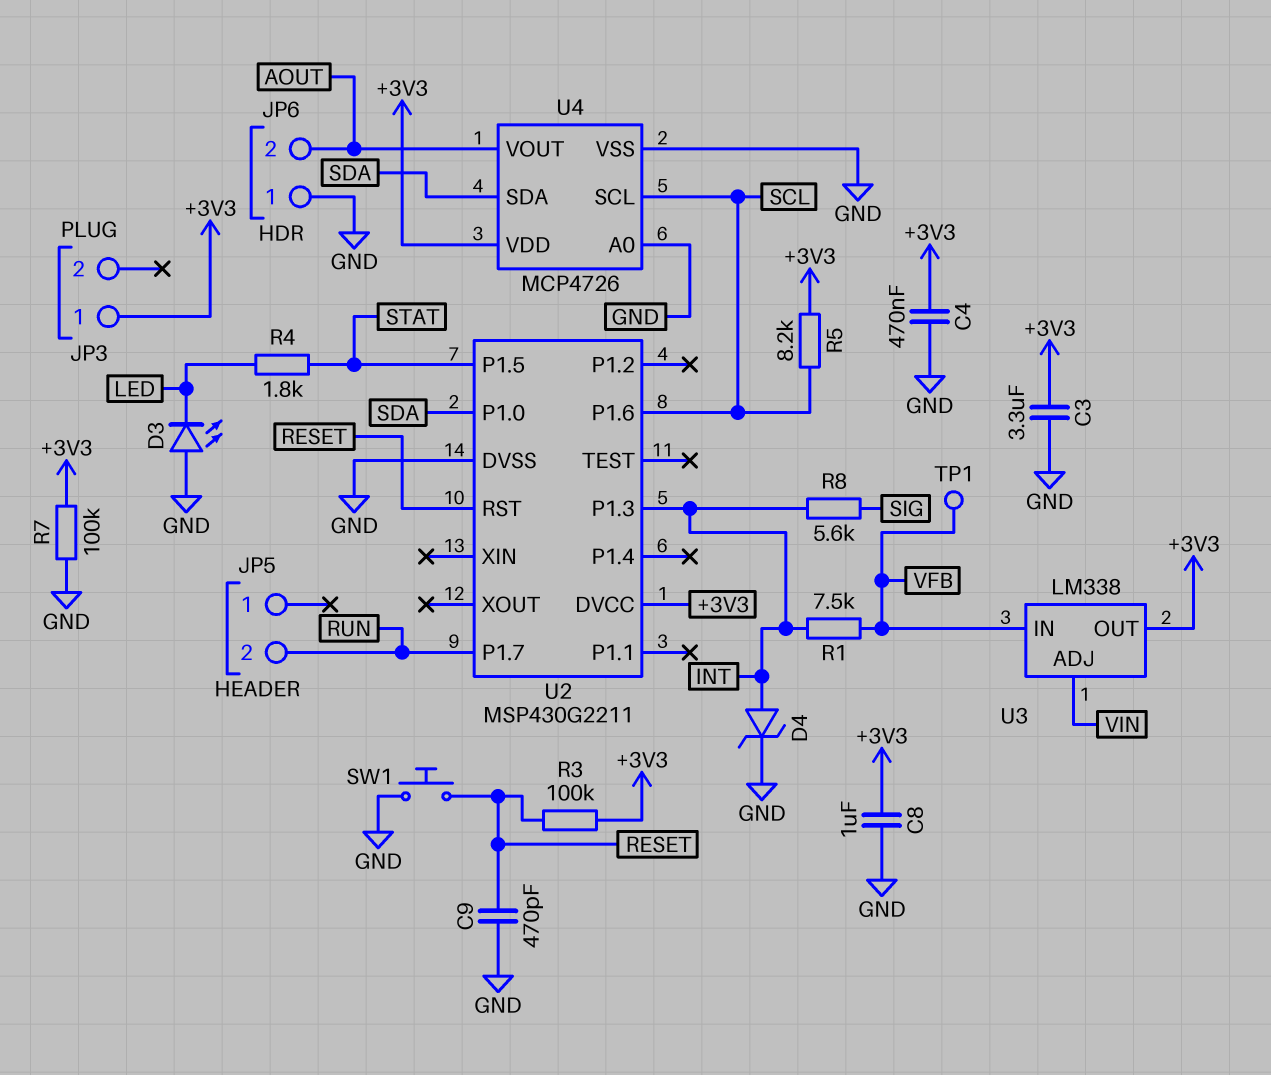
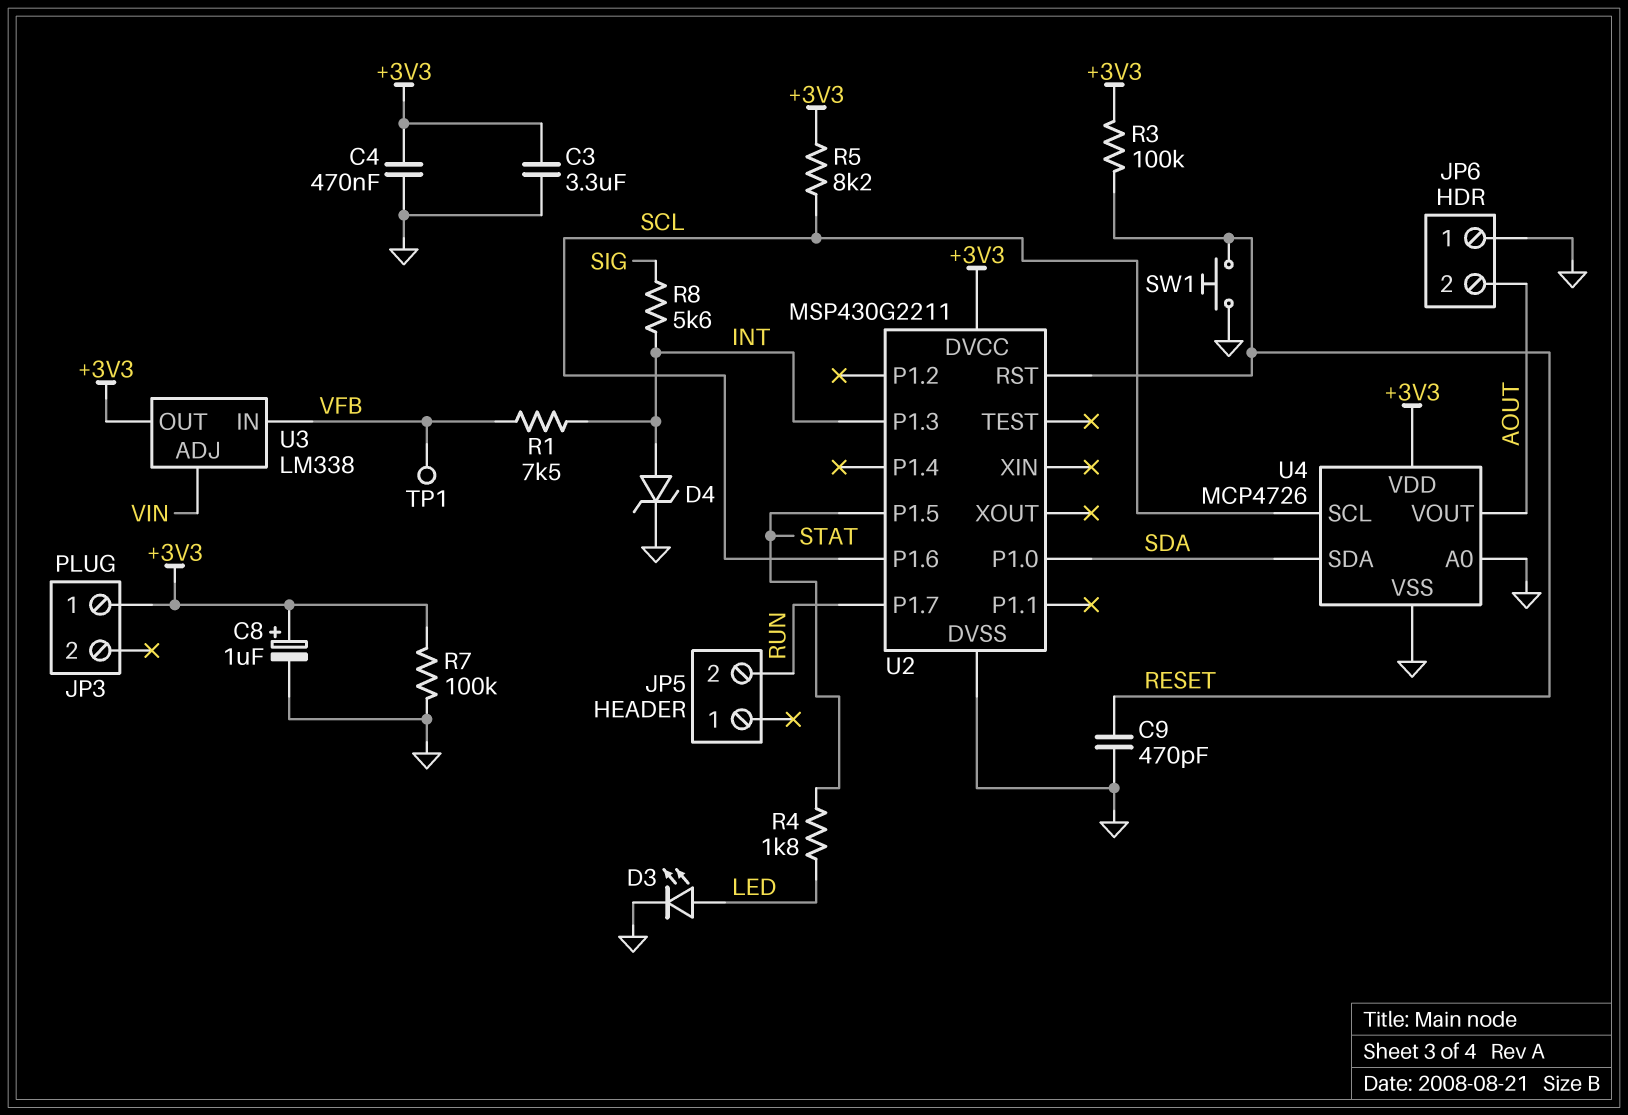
C8: 1uF (+3V3, GND) -> 1uF (plus +3V3, minus GND)
D3: LED (A GND, K LED) -> LED (A LED, K GND)

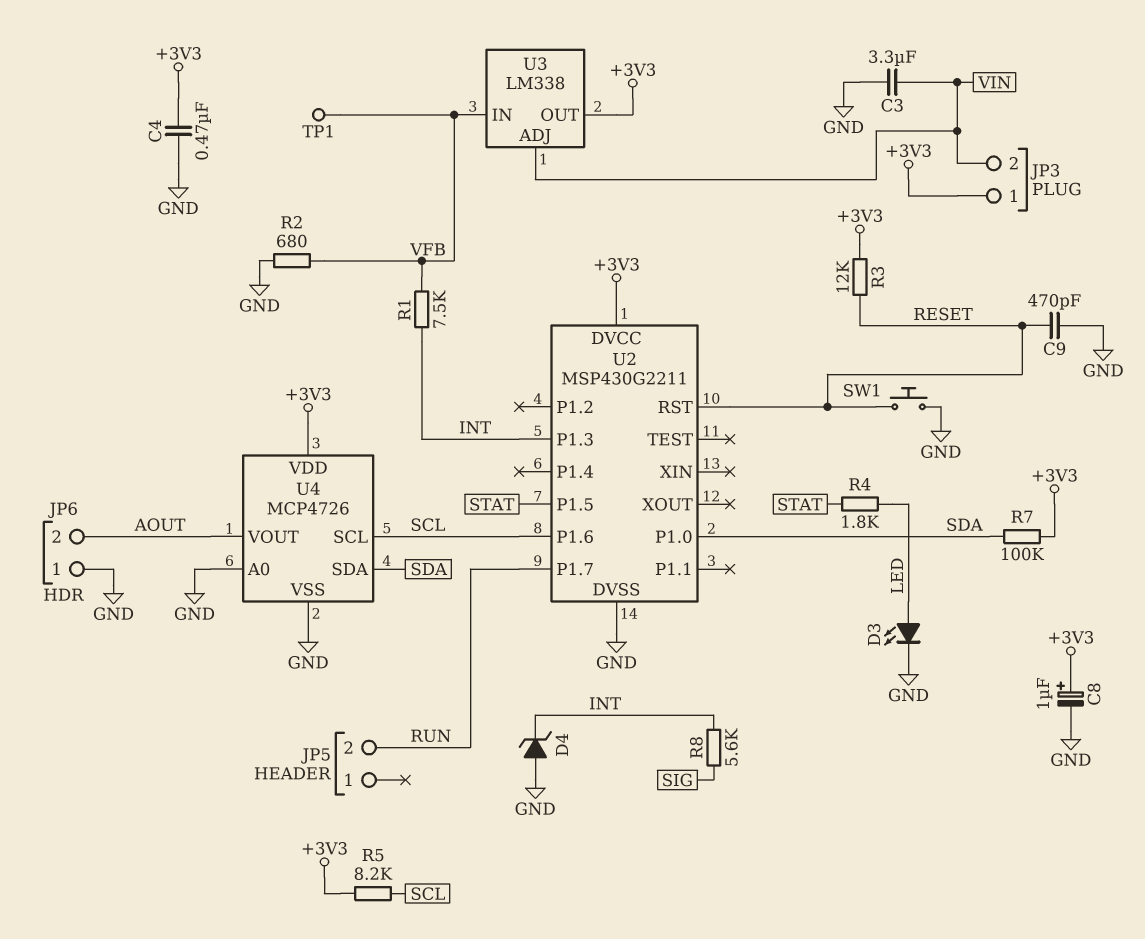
C3: 3.3uF (+3V3, GND) -> 3.3uF (GND, VIN)
D4: zener (A INT, K GND) -> zener (A GND, K INT)
JP3 pin 2: none -> VIN
R2: none -> 680 (GND, VFB)
R3: 100k (+3V3, RESET) -> 12k (+3V3, RESET)
R7: 100k (+3V3, GND) -> 100k (+3V3, SDA)

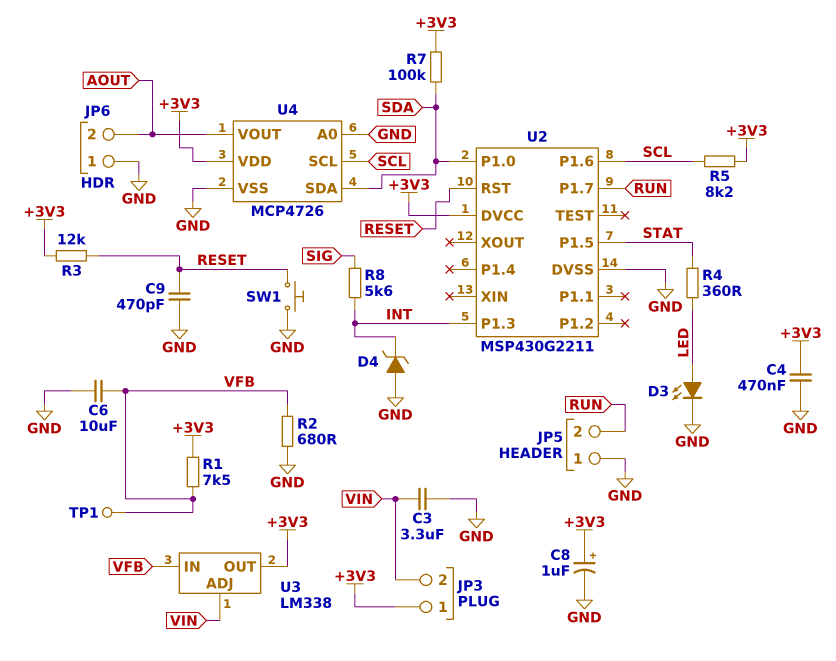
C6: none -> 10uF (GND, VFB)
JP5 pin 1: none -> GND
R1: 7.5k (INT, VFB) -> 7.5k (+3V3, VFB)
R4: 1.8k (LED, STAT) -> 360 (LED, STAT)

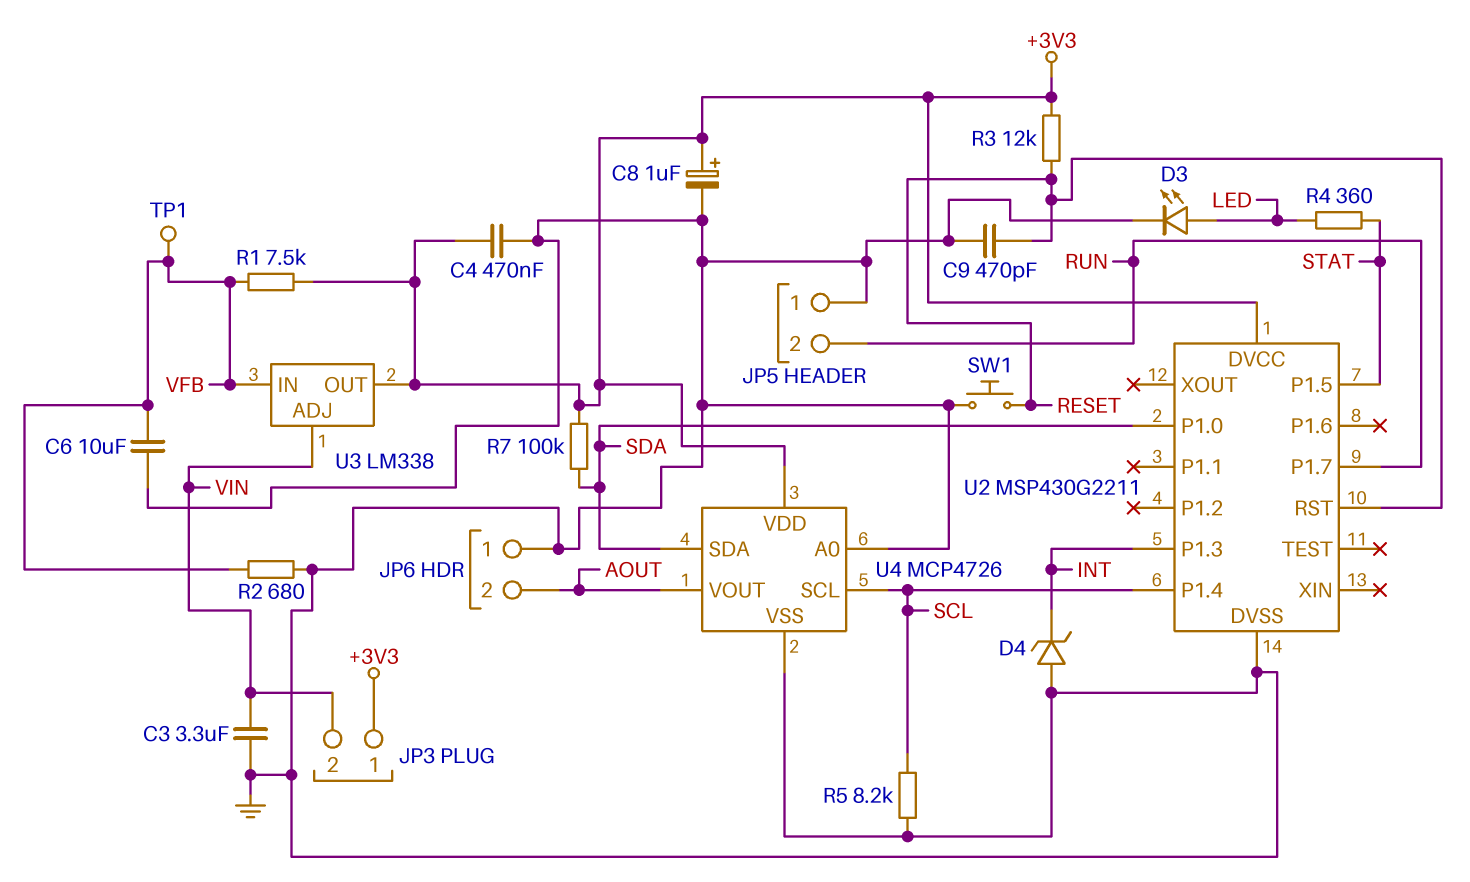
R5: 8.2k (+3V3, SCL) -> 8.2k (GND, SCL)
R8: 5.6k (INT, SIG) -> none
U2 pin P1.4: none -> SCL
U2 pin P1.6: SCL -> none

